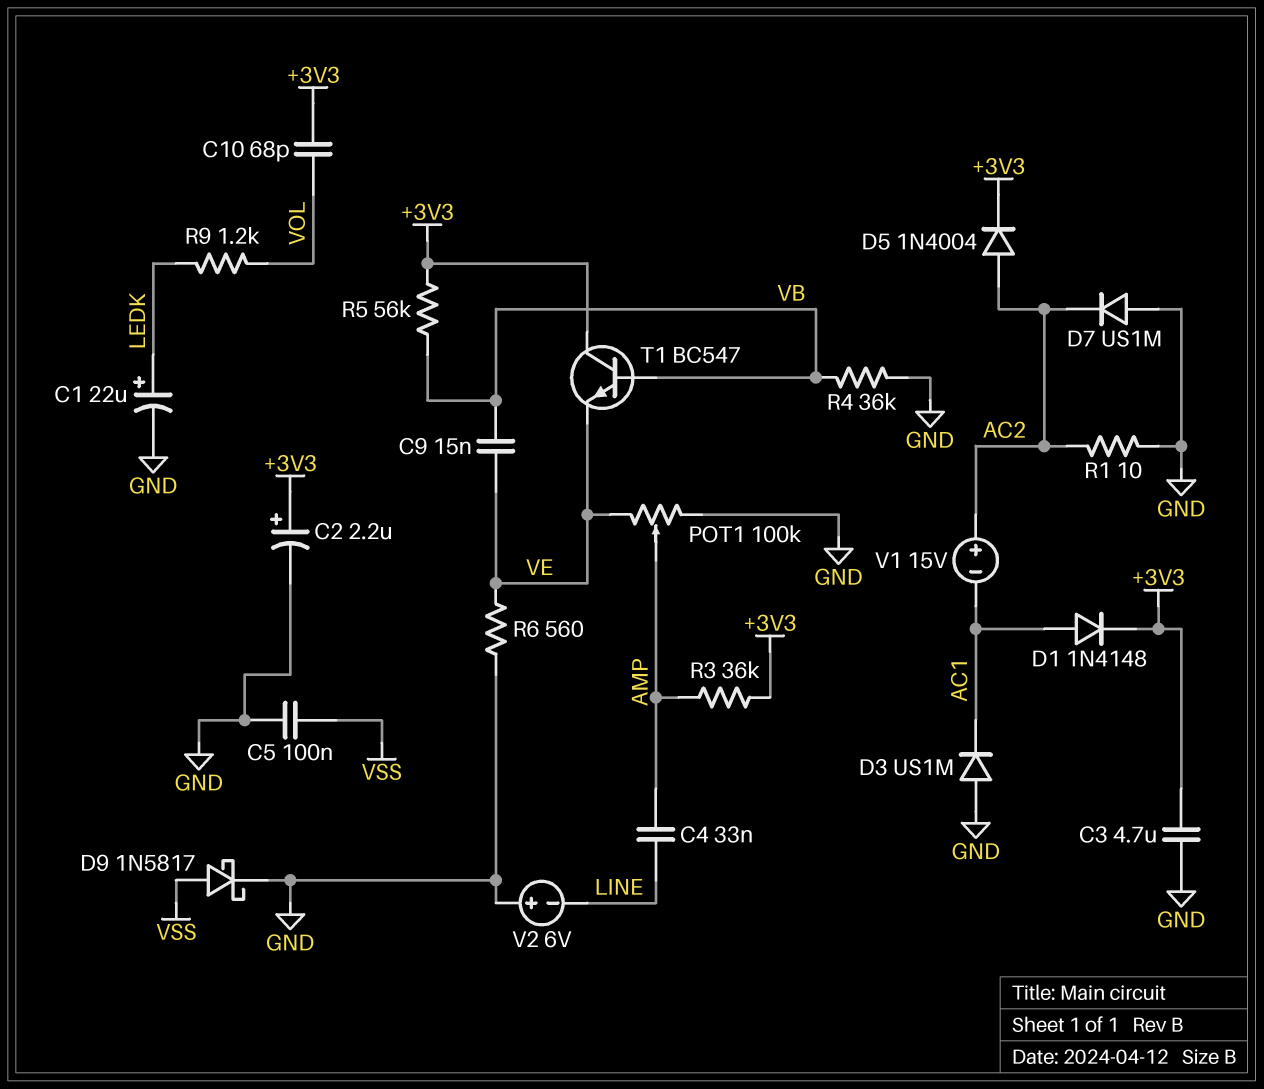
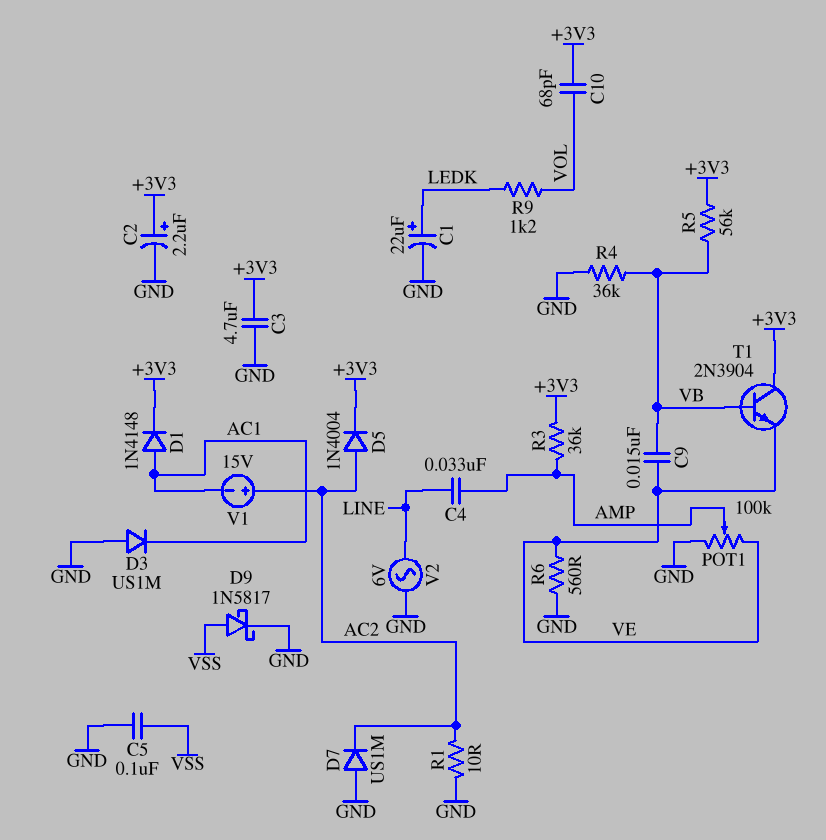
T1: NPN BC547 (B VB, C +3V3, E VE) -> NPN 2N3904 (B VB, C +3V3, E VE)
V2: 6V (plus GND, minus LINE) -> AC 6V (GND, LINE)

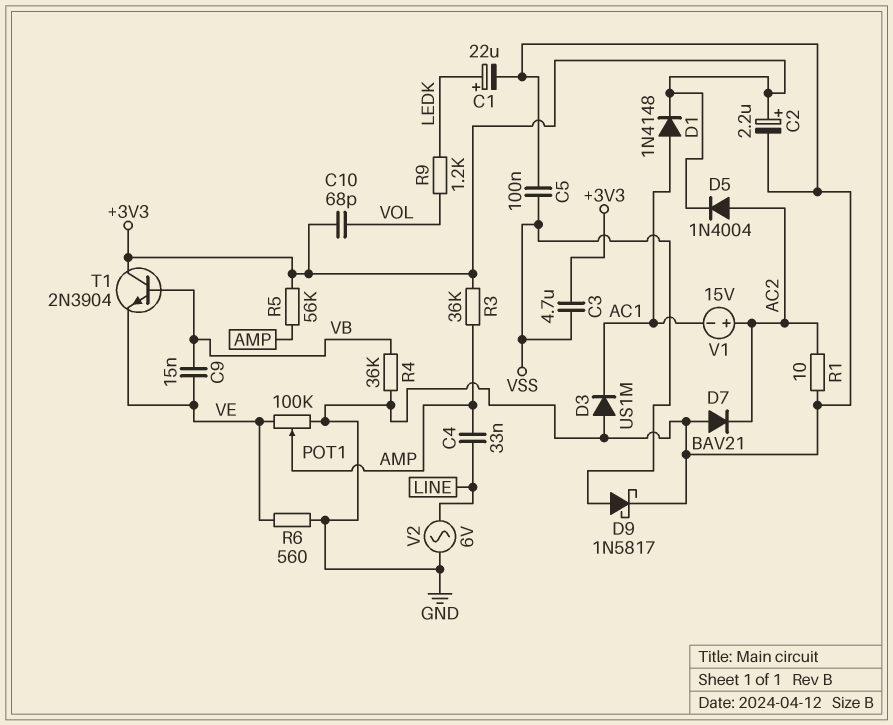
C3: 4.7uF (+3V3, GND) -> 4.7uF (+3V3, VSS)
D7: diode US1M (A GND, K AC2) -> diode BAV21 (A GND, K AC2)
R5: 56k (+3V3, VB) -> 56k (+3V3, AMP)

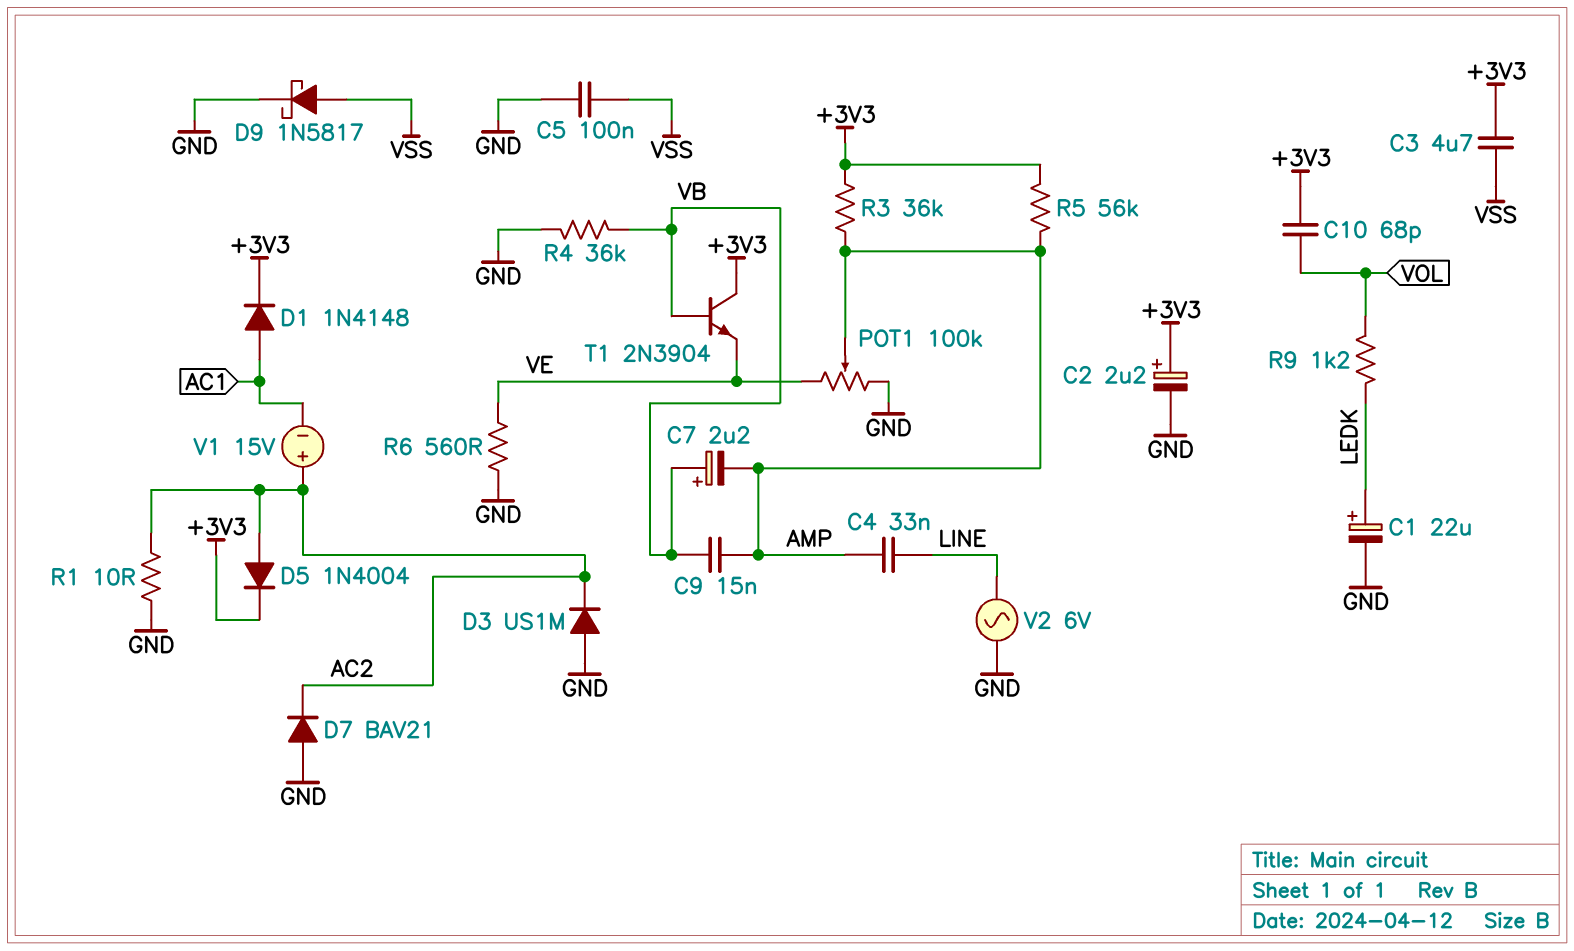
C7: none -> 2.2uF (plus VB, minus AMP)
C9: 15nF (VB, VE) -> 15nF (AMP, VB)
D3: diode US1M (A GND, K AC1) -> diode US1M (A GND, K AC2)

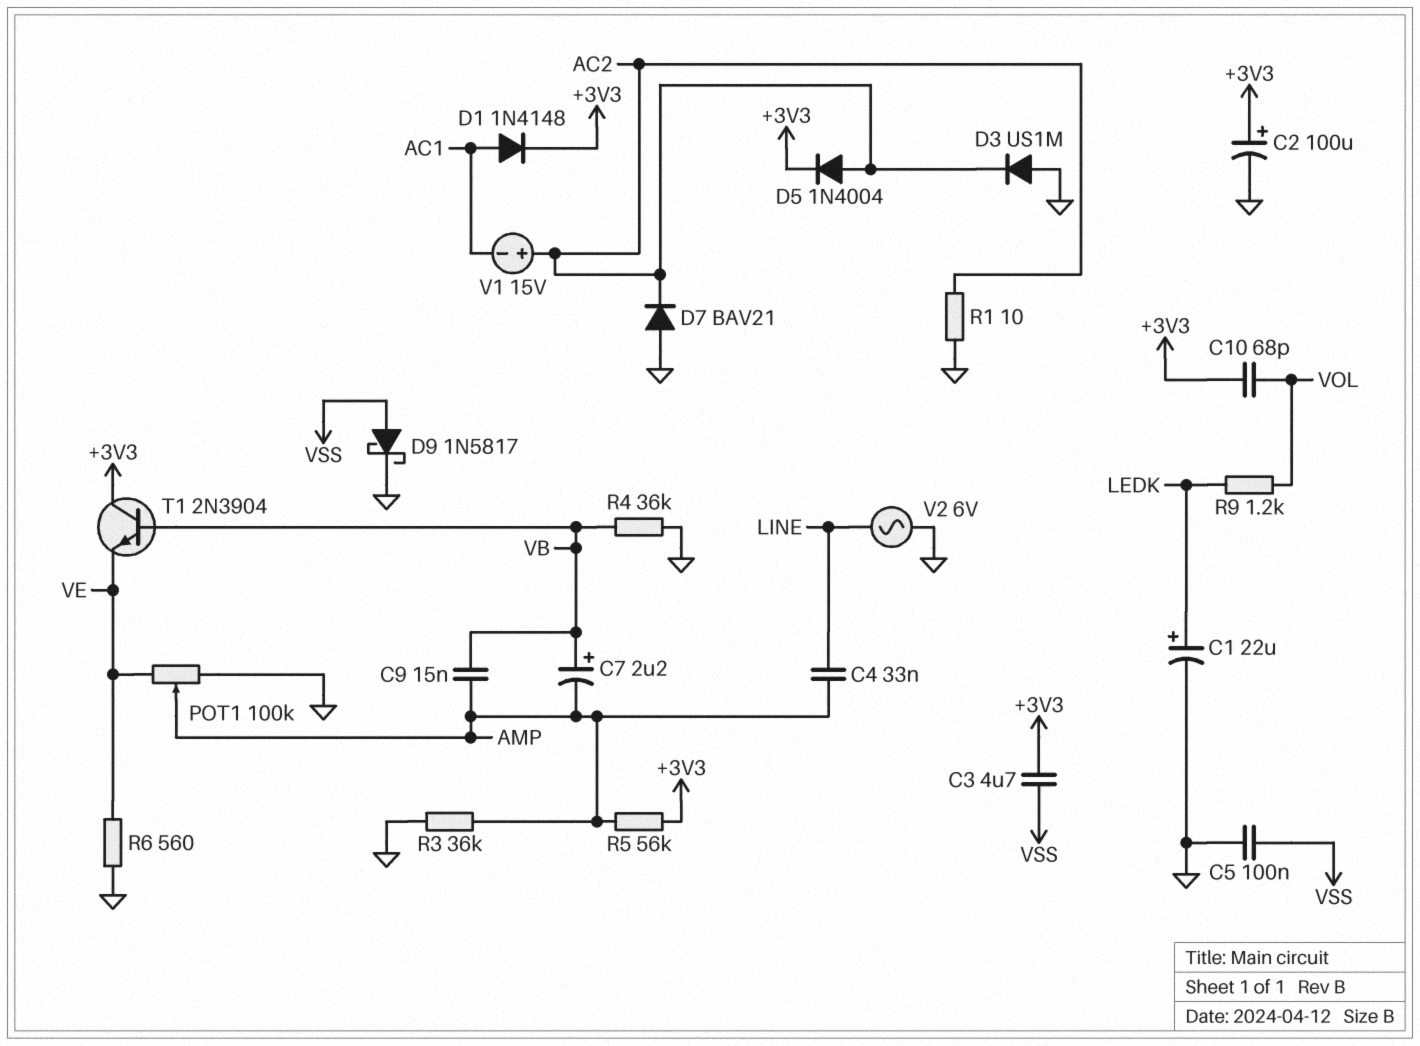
C2: 2.2uF (plus +3V3, minus GND) -> 100uF (plus +3V3, minus GND)
R3: 36k (+3V3, AMP) -> 36k (AMP, GND)

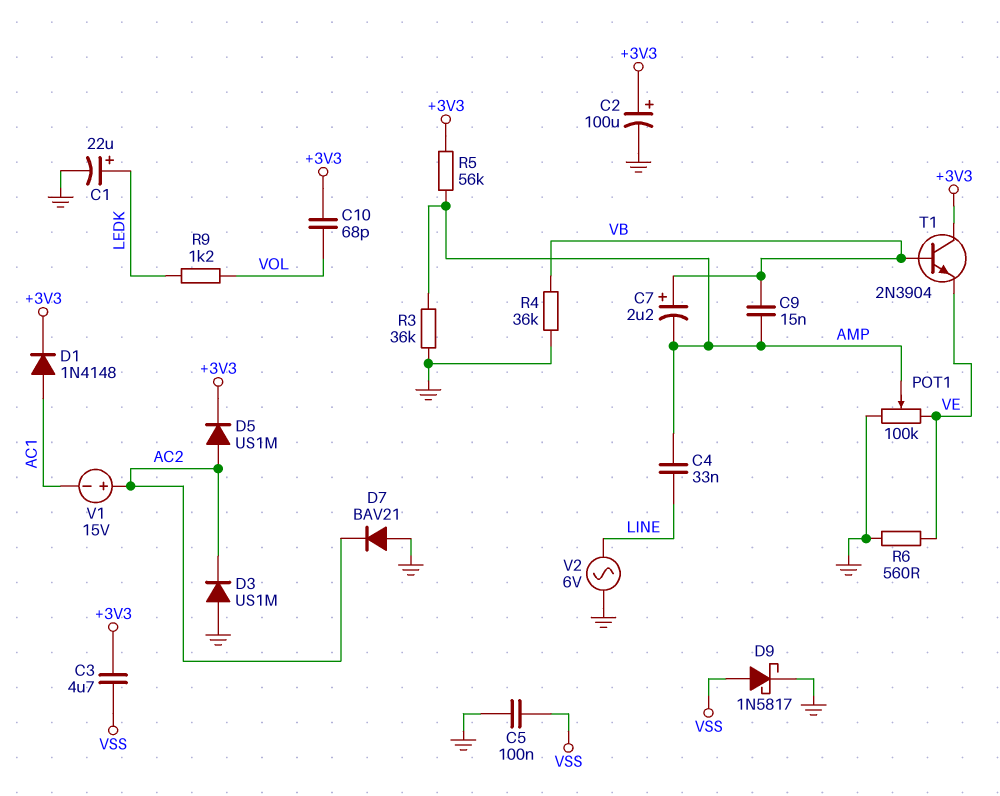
D5: diode 1N4004 (A AC2, K +3V3) -> diode US1M (A AC2, K +3V3)
R1: 10 (AC2, GND) -> none

